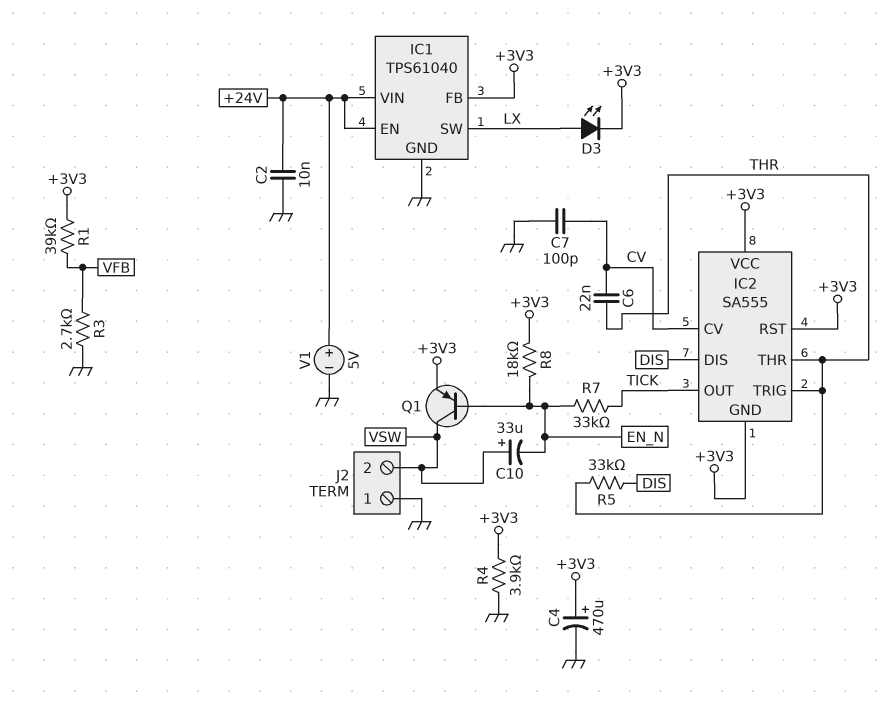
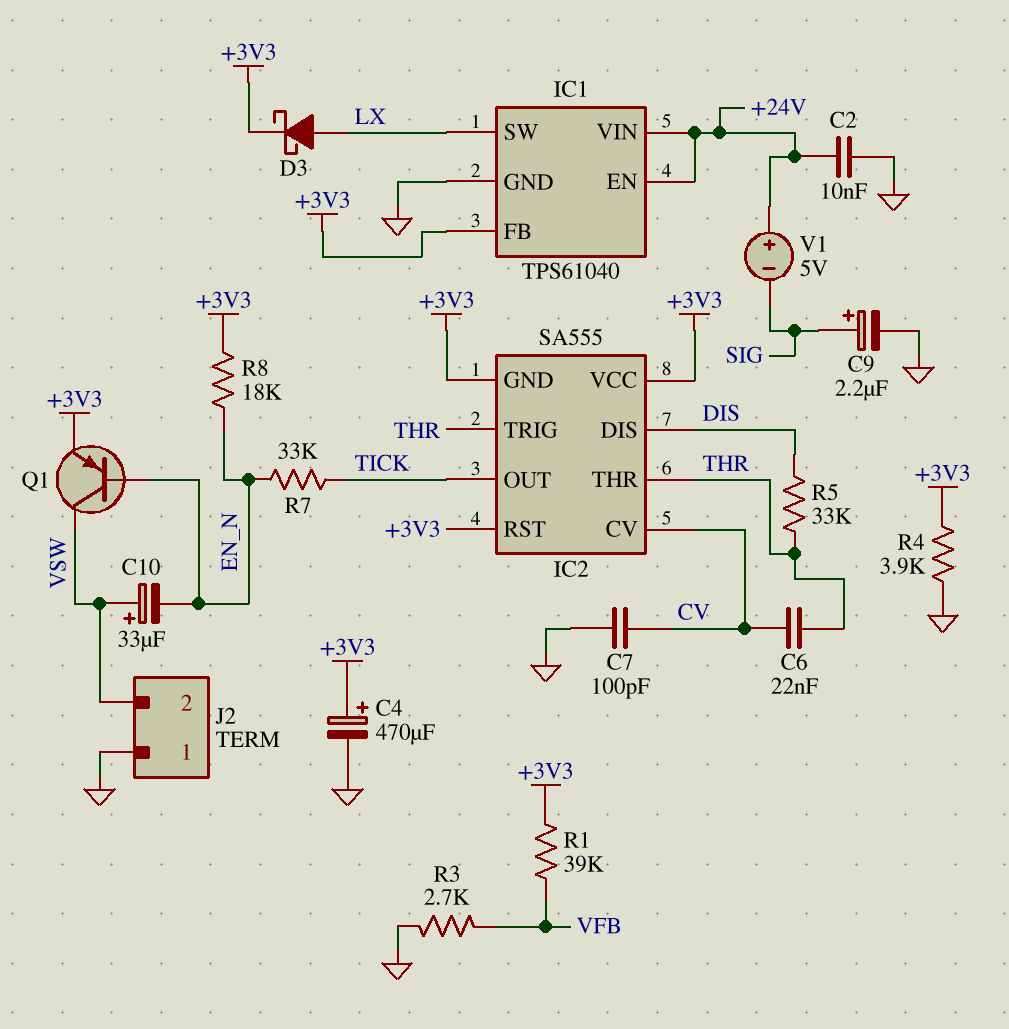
C9: none -> 2.2uF (plus SIG, minus GND)
D3: LED (A LX, K +3V3) -> schottky (A LX, K +3V3)
V1: 5V (plus +24V, minus GND) -> 5V (plus +24V, minus SIG)

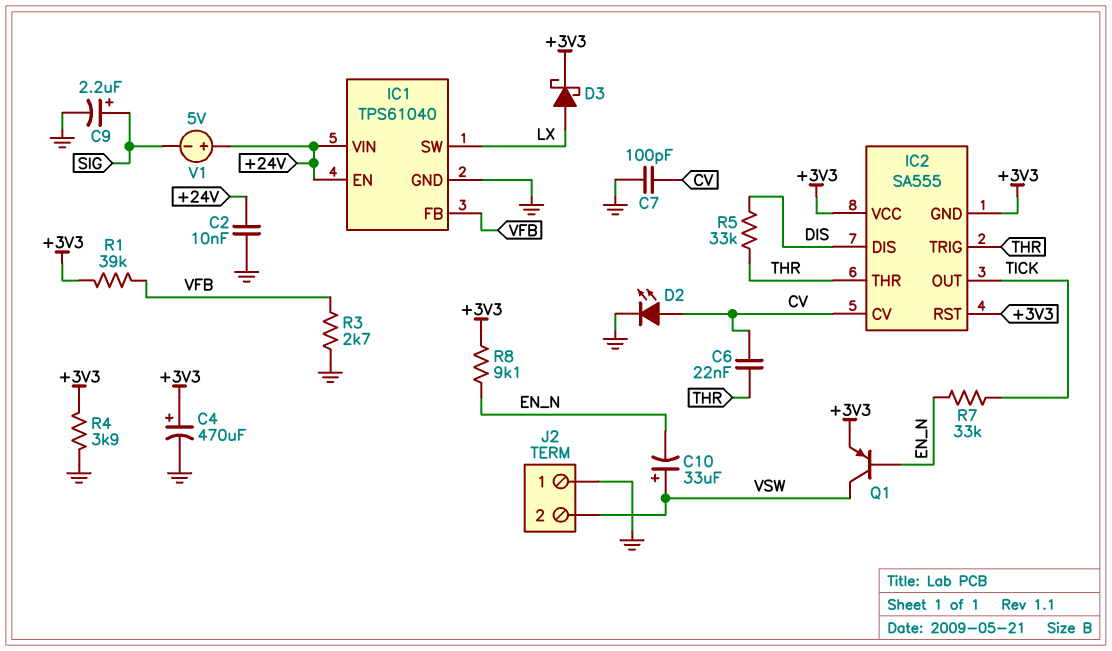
D2: none -> LED (A CV, K GND)
IC1 pin FB: +3V3 -> VFB
R8: 18k (+3V3, EN_N) -> 9.1k (+3V3, EN_N)

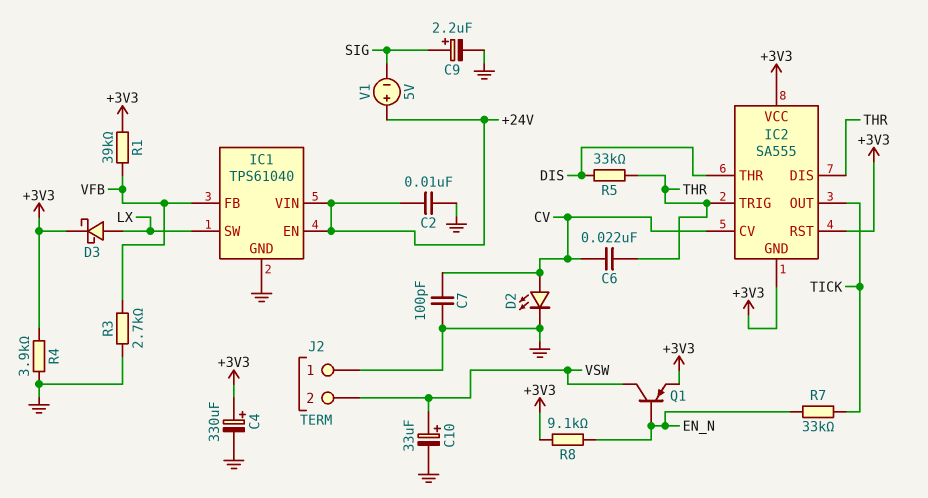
C4: 470uF (plus +3V3, minus GND) -> 330uF (plus +3V3, minus GND)
C10: 33uF (plus VSW, minus EN_N) -> 33uF (plus VSW, minus GND)
IC2 pin DIS: DIS -> THR
IC2 pin THR: THR -> DIS

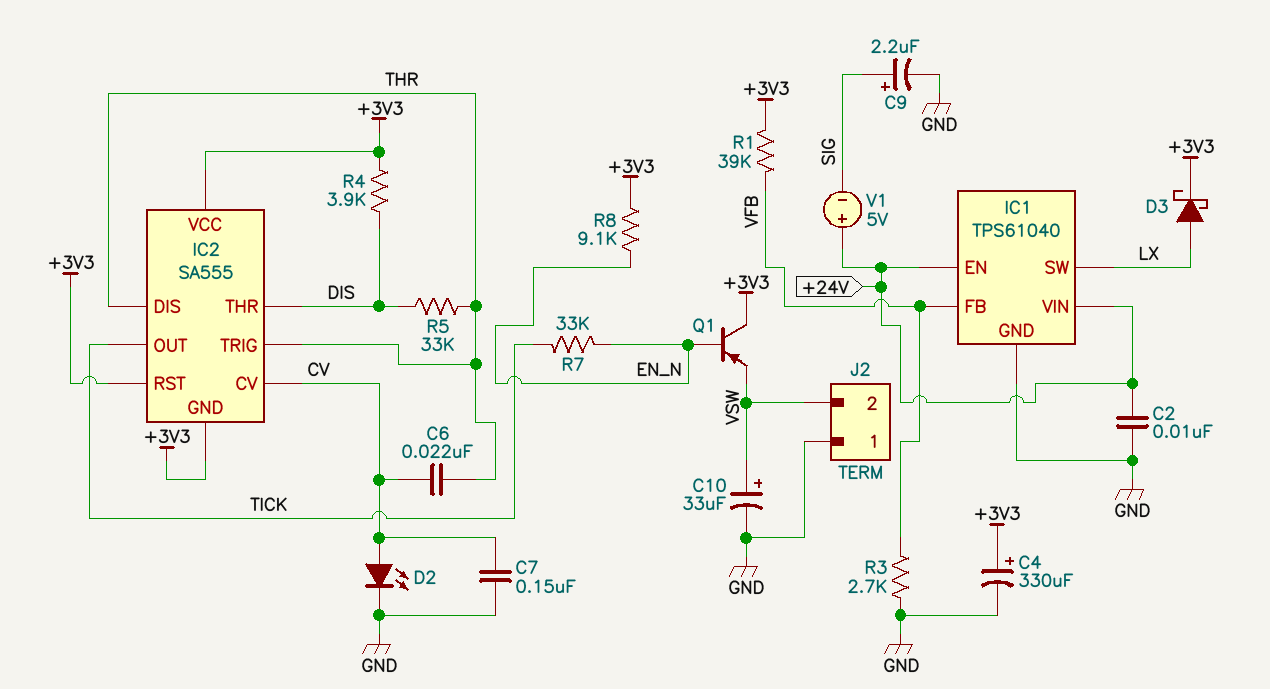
C7: 100pF (CV, GND) -> 150nF (CV, GND)
Q1: PNP (B EN_N, C VSW, E +3V3) -> PNP (B EN_N, C +3V3, E VSW)
R4: 3.9k (+3V3, GND) -> 3.9k (+3V3, DIS)

